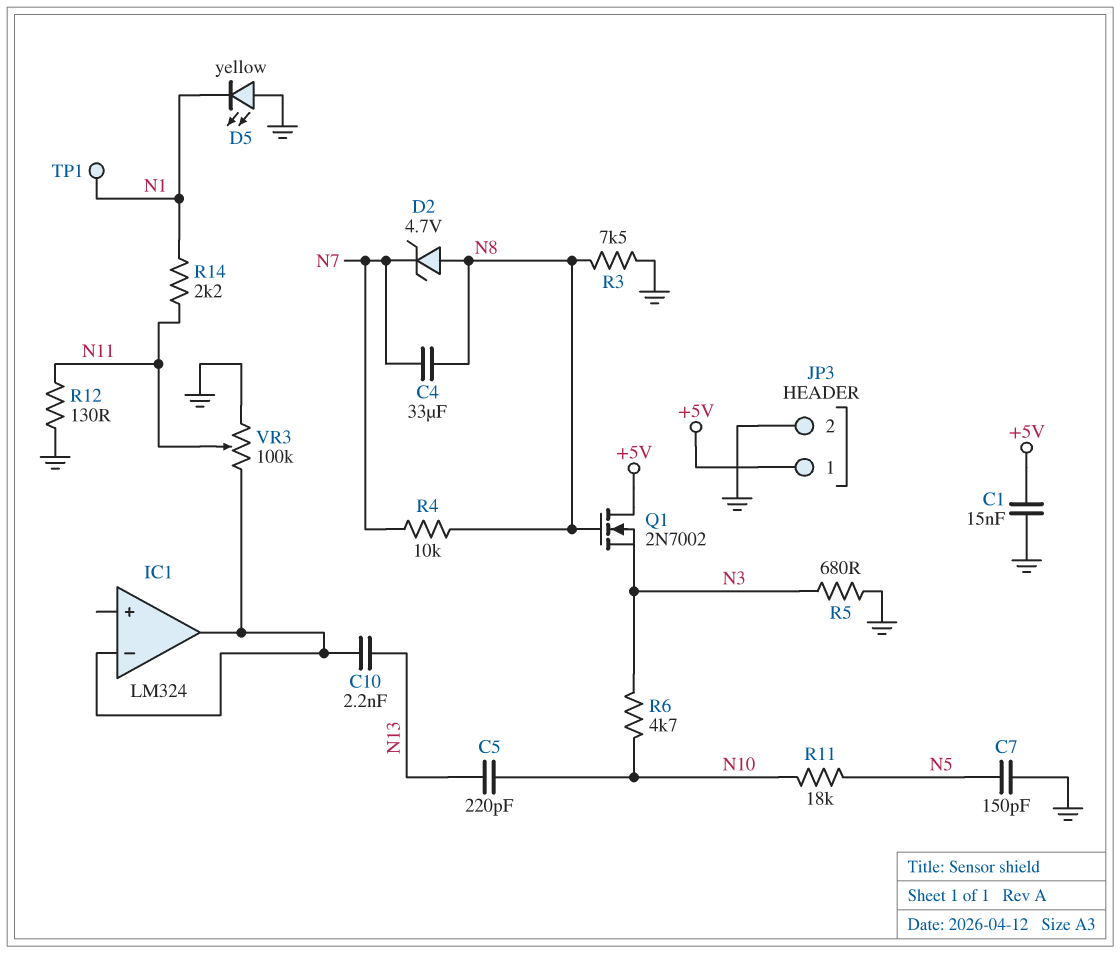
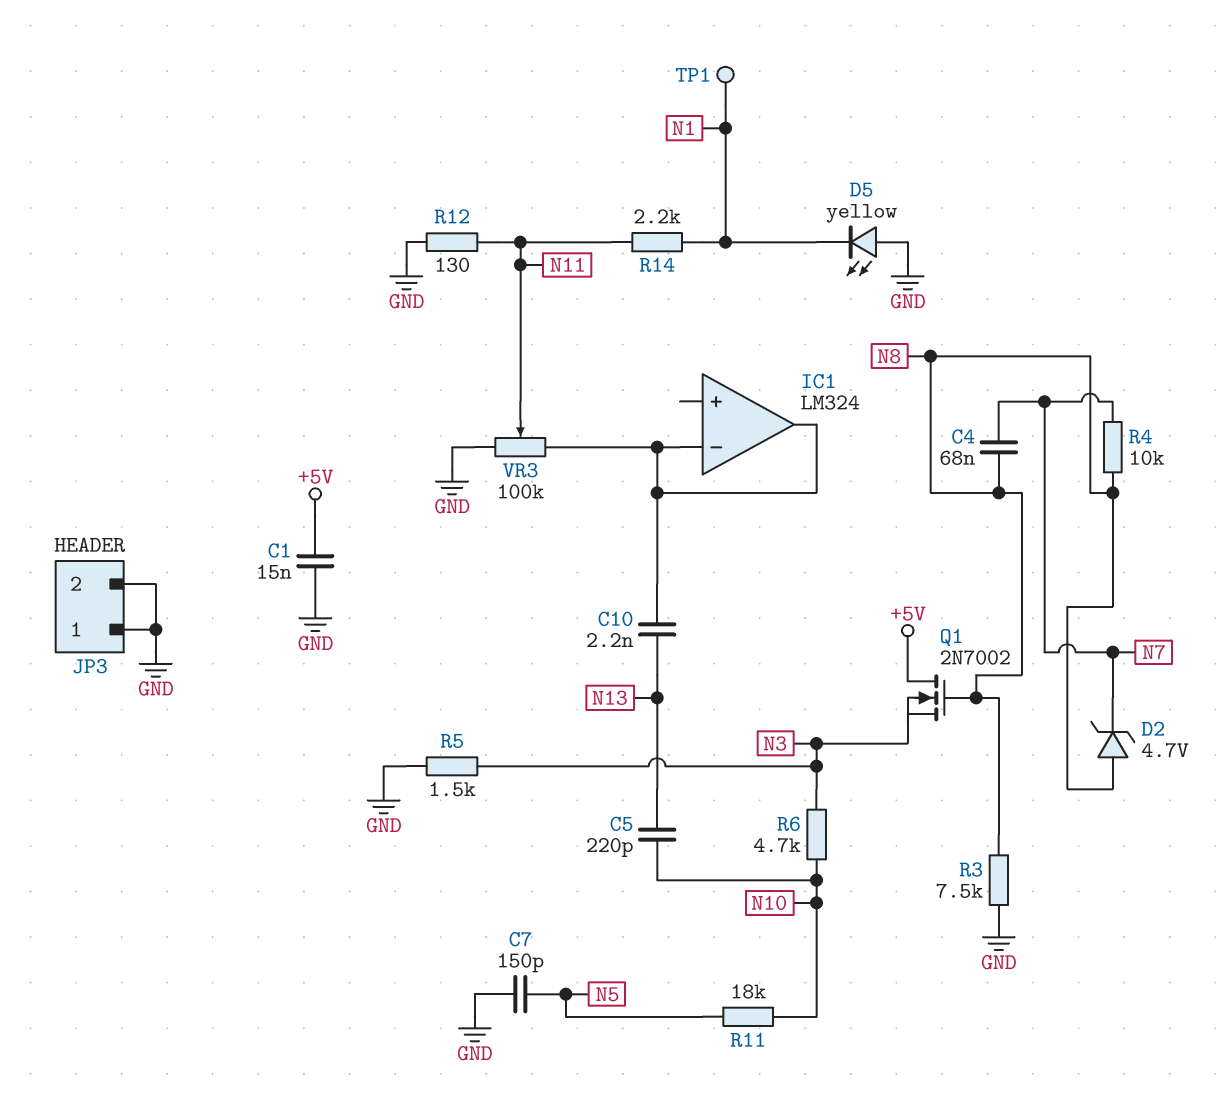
C4: 33uF (N7, N8) -> 68nF (N7, N8)
JP3 pin 1: +5V -> GND
R5: 680 (GND, N3) -> 1.5k (GND, N3)

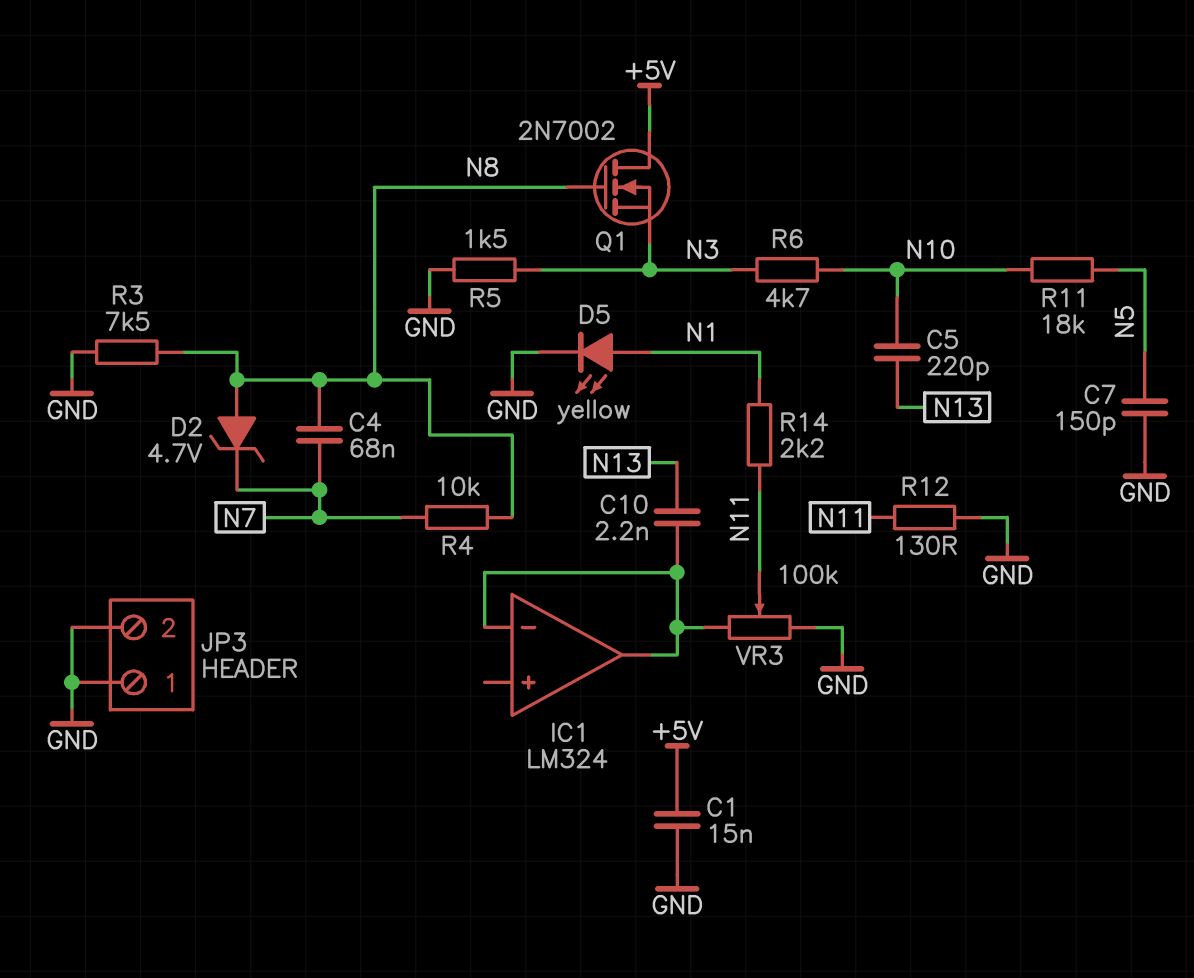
D5: LED yellow (A GND, K N1) -> LED yellow (A N1, K GND)
TP1: test point (N1) -> none

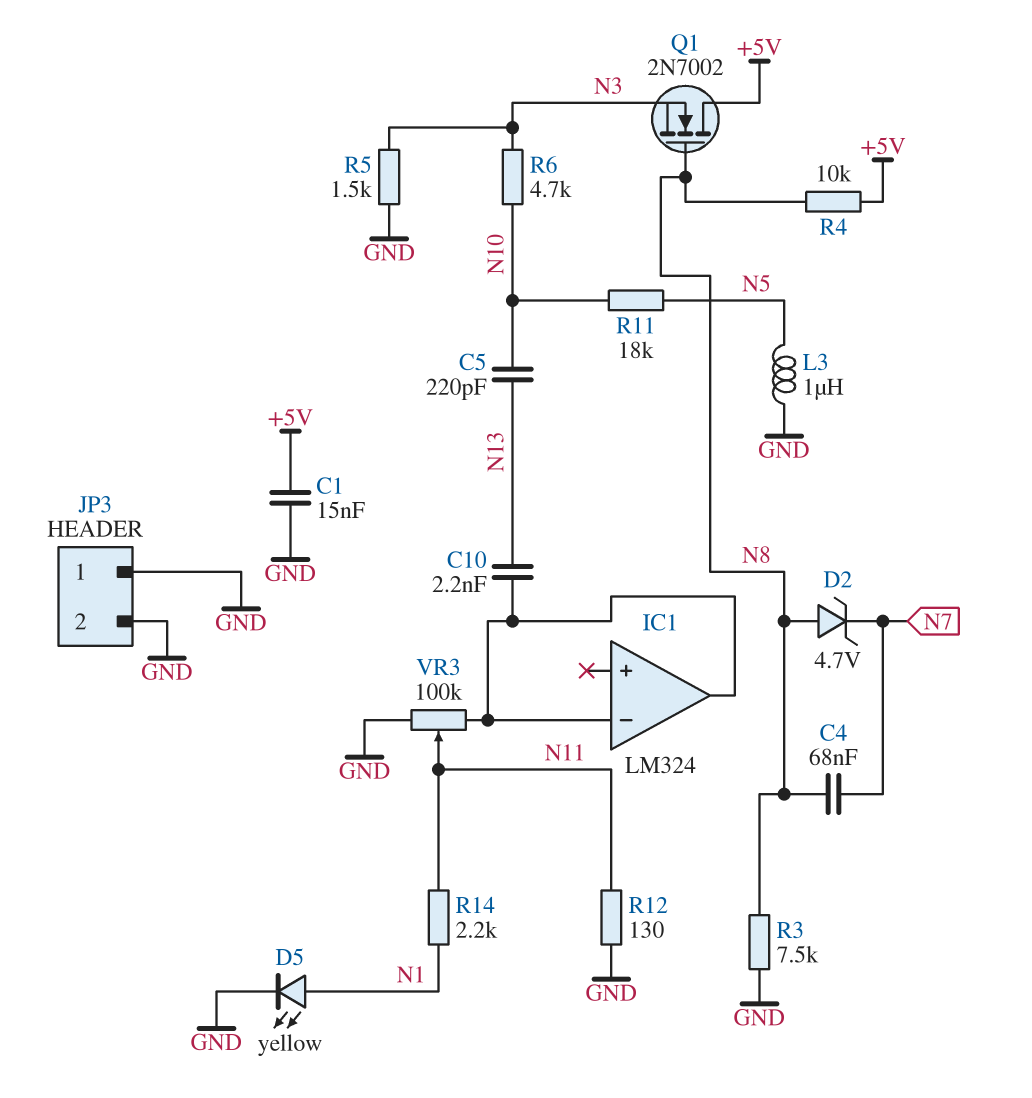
C7: 150pF (GND, N5) -> none
L3: none -> 1uH (GND, N5)
R4: 10k (N7, N8) -> 10k (+5V, N8)

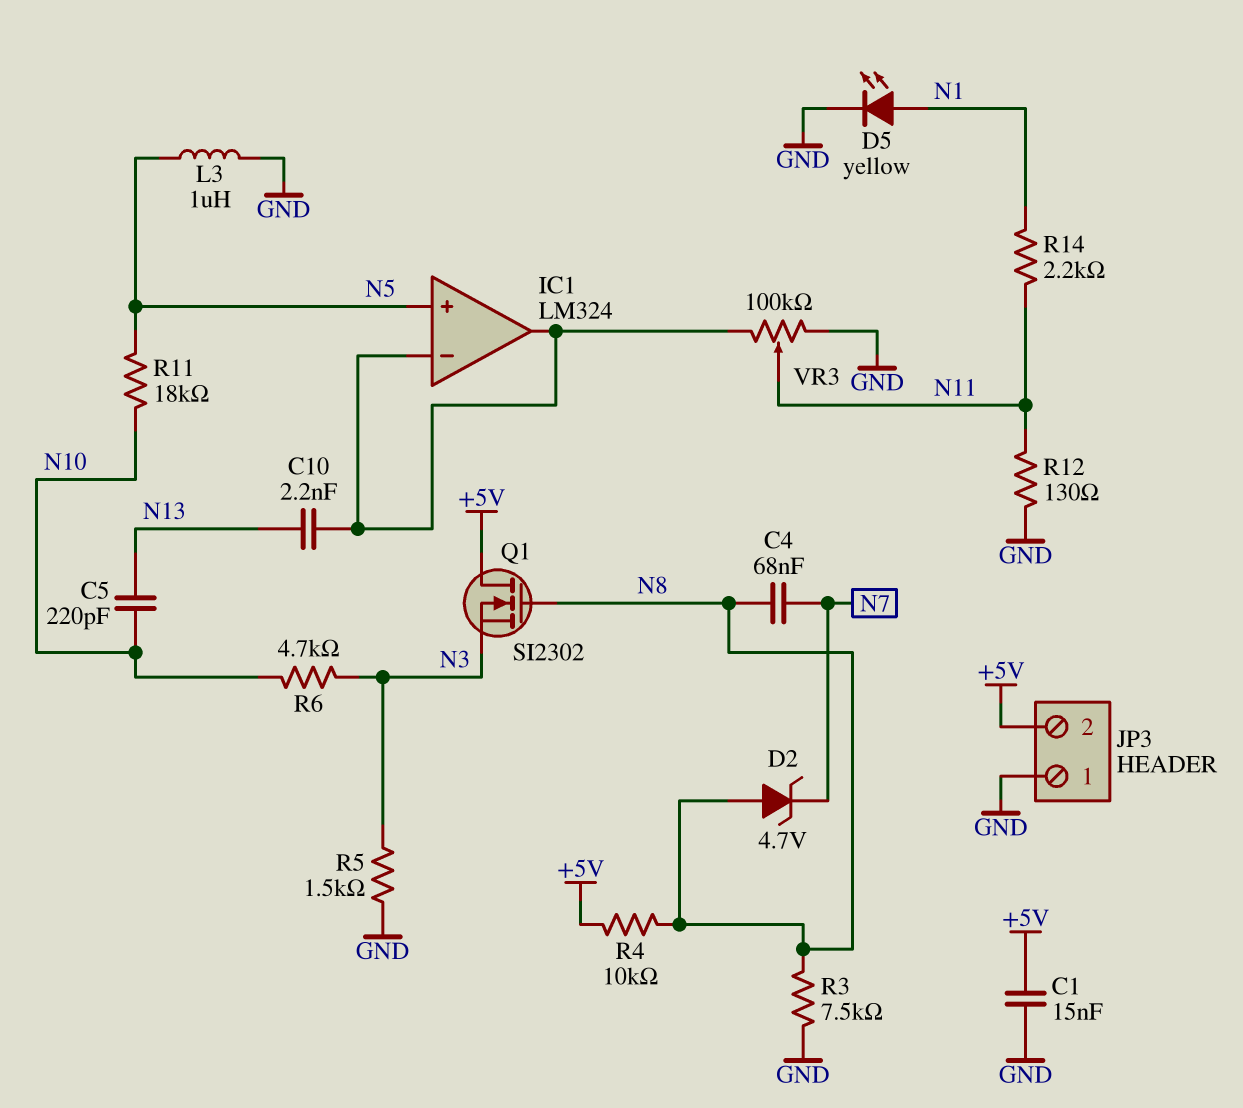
IC1 pin in+: none -> N5
JP3 pin 2: GND -> +5V
Q1: NMOS 2N7002 (G N8, D +5V, S N3) -> NMOS SI2302 (G N8, D +5V, S N3)

